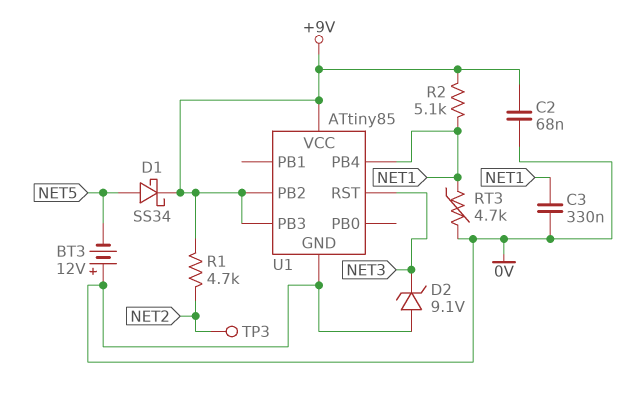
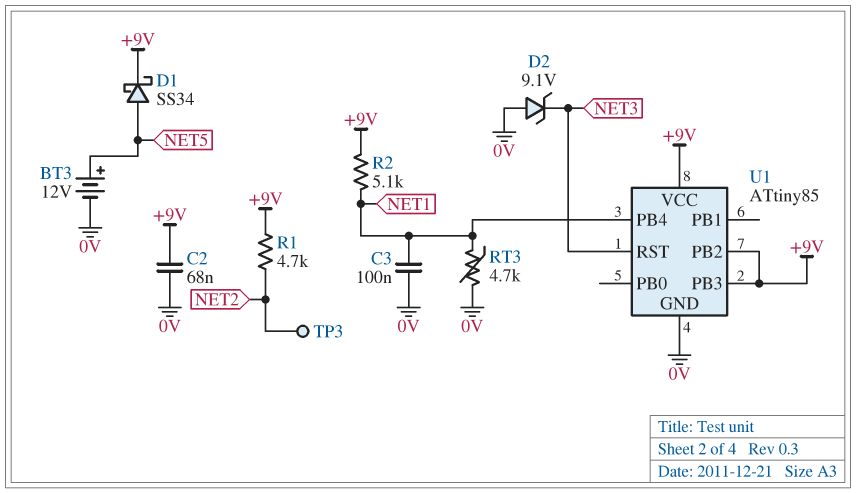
BT3: 12V (plus 0V, minus NET5) -> 12V (plus NET5, minus 0V)
C3: 330nF (0V, NET1) -> 100nF (0V, NET1)

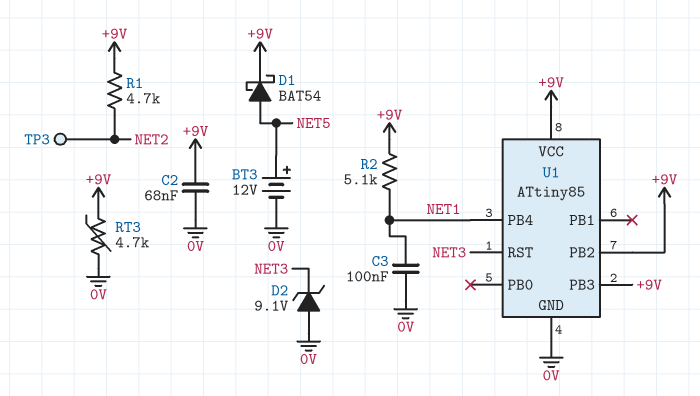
D1: schottky SS34 (A NET5, K +9V) -> schottky BAT54 (A NET5, K +9V)
RT3: 4.7k (0V, NET1) -> 4.7k (+9V, 0V)

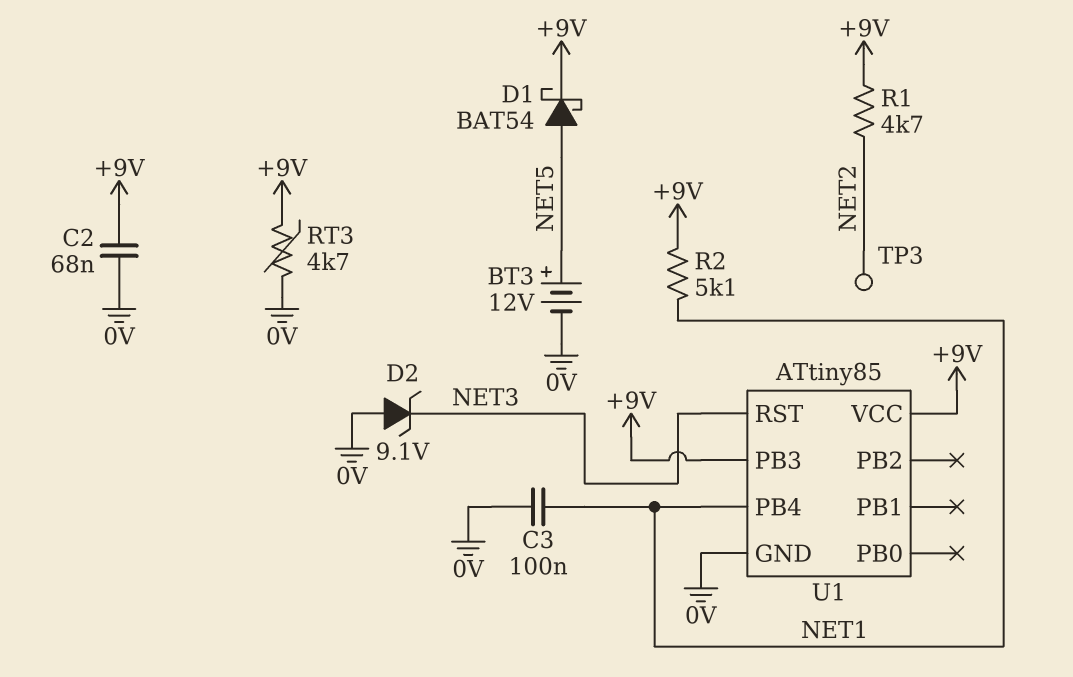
U1 pin PB2: +9V -> none

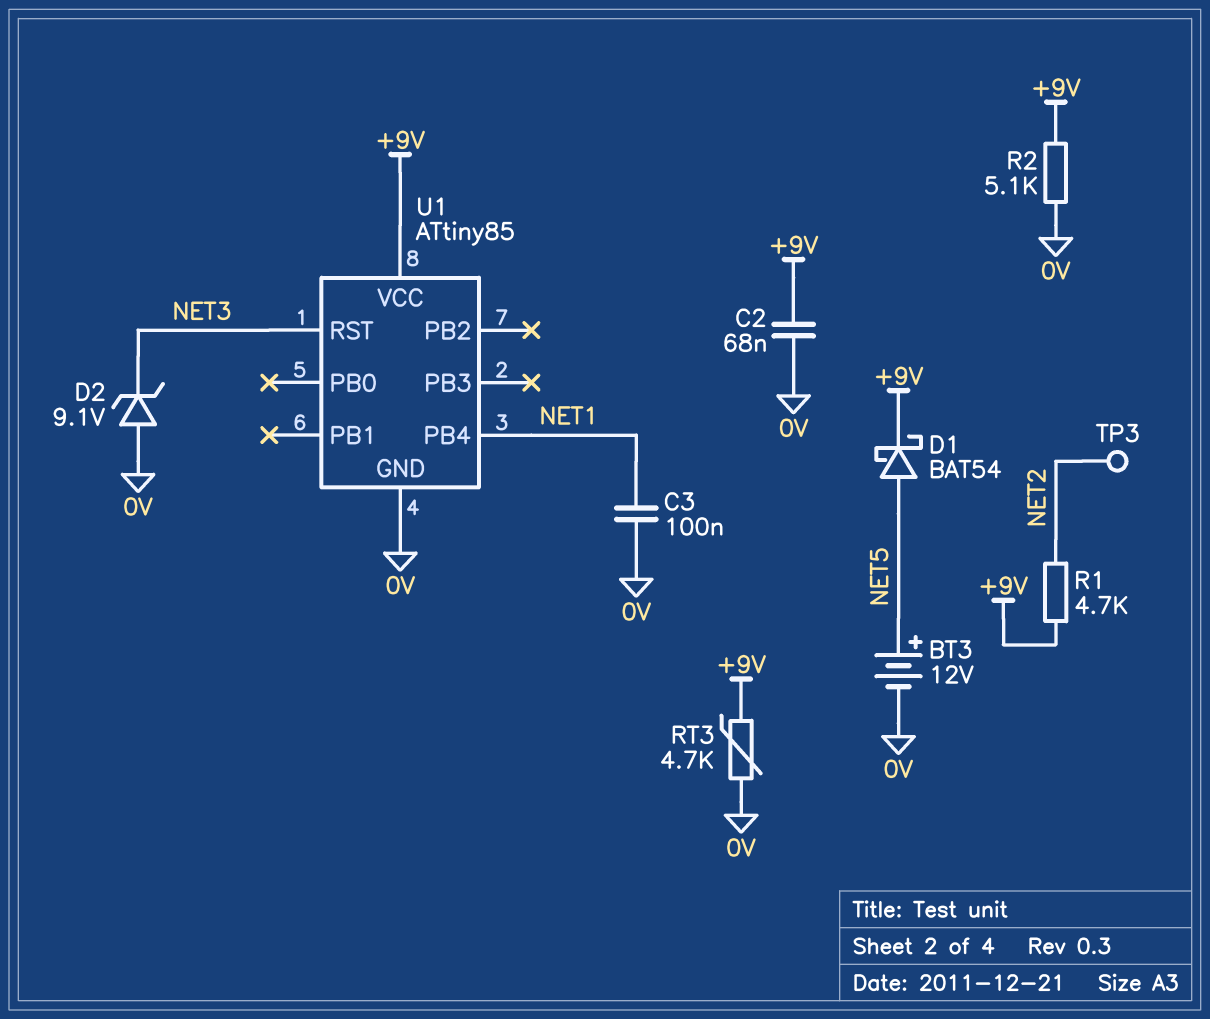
R2: 5.1k (+9V, NET1) -> 5.1k (+9V, 0V)
U1 pin PB3: +9V -> none

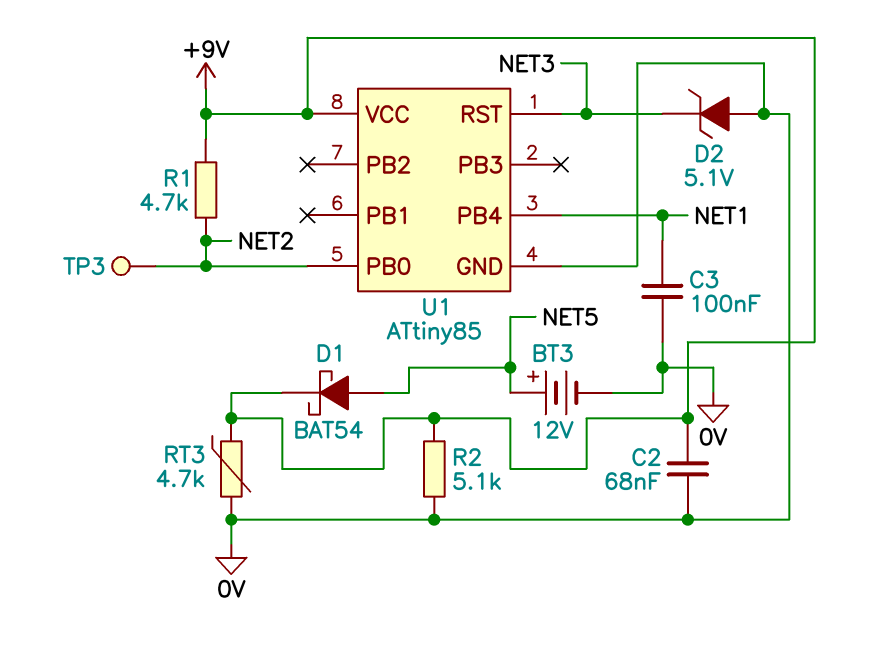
D2: zener 9.1V (A 0V, K NET3) -> zener 5.1V (A 0V, K NET3)
U1 pin PB0: none -> NET2

